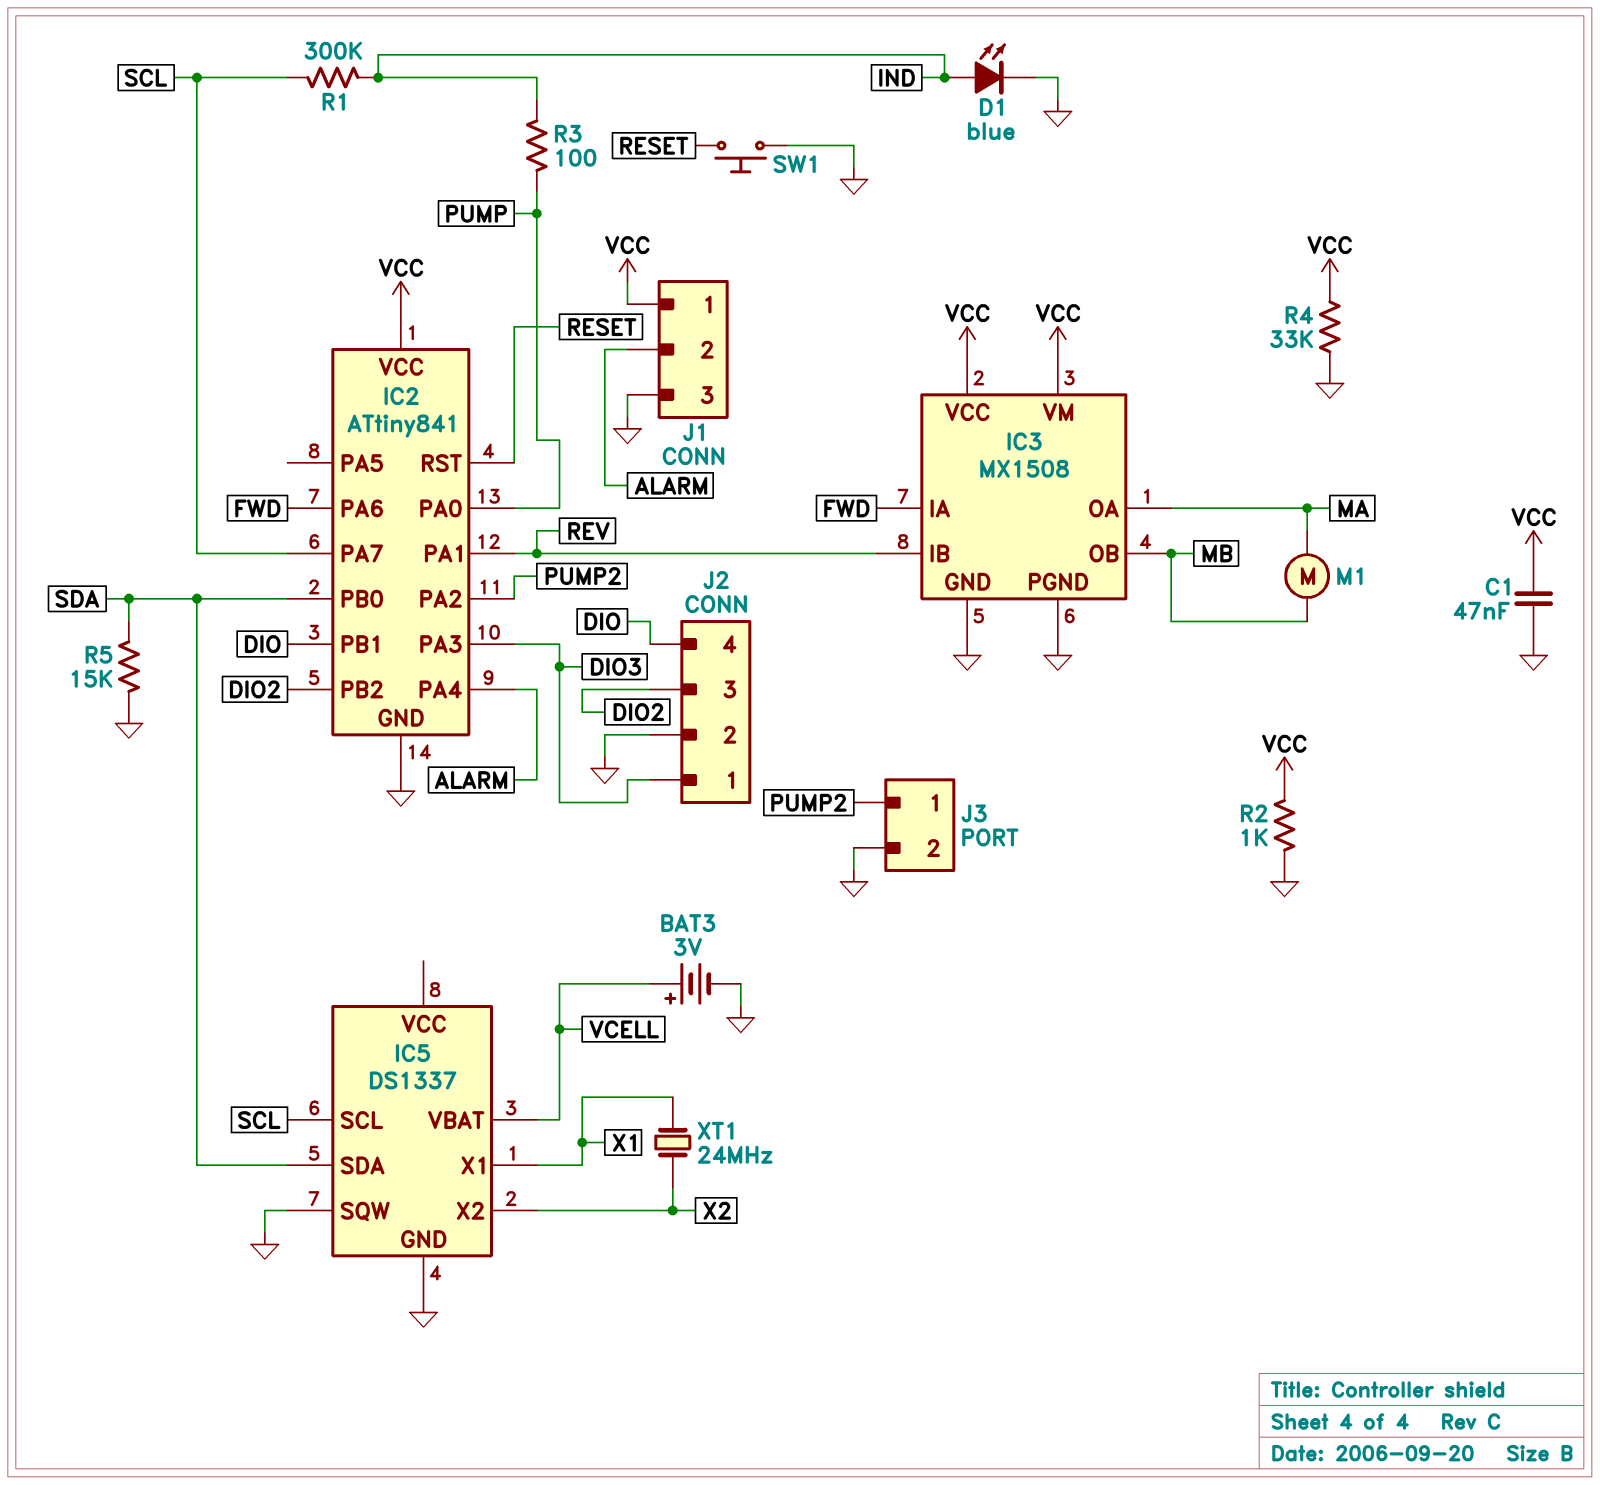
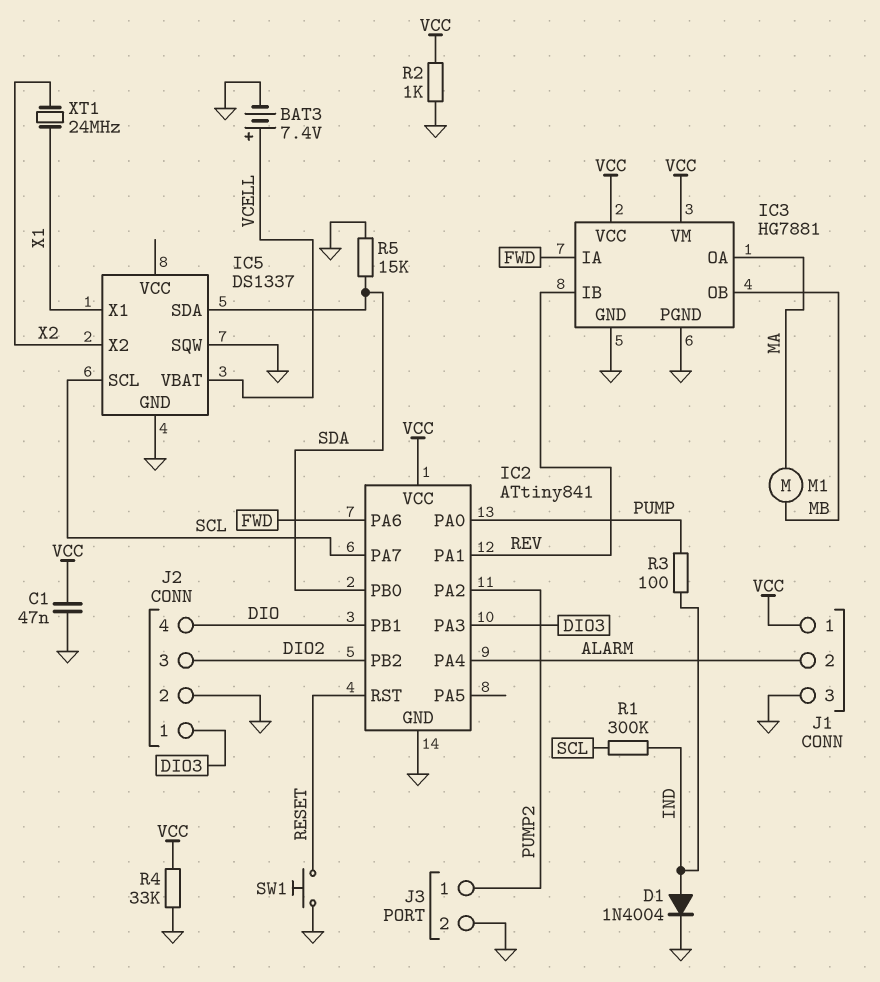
BAT3: 3V (plus VCELL, minus GND) -> 7.4V (plus VCELL, minus GND)
D1: LED blue (A IND, K GND) -> diode 1N4004 (A IND, K GND)
IC3: MX1508 -> HG7881

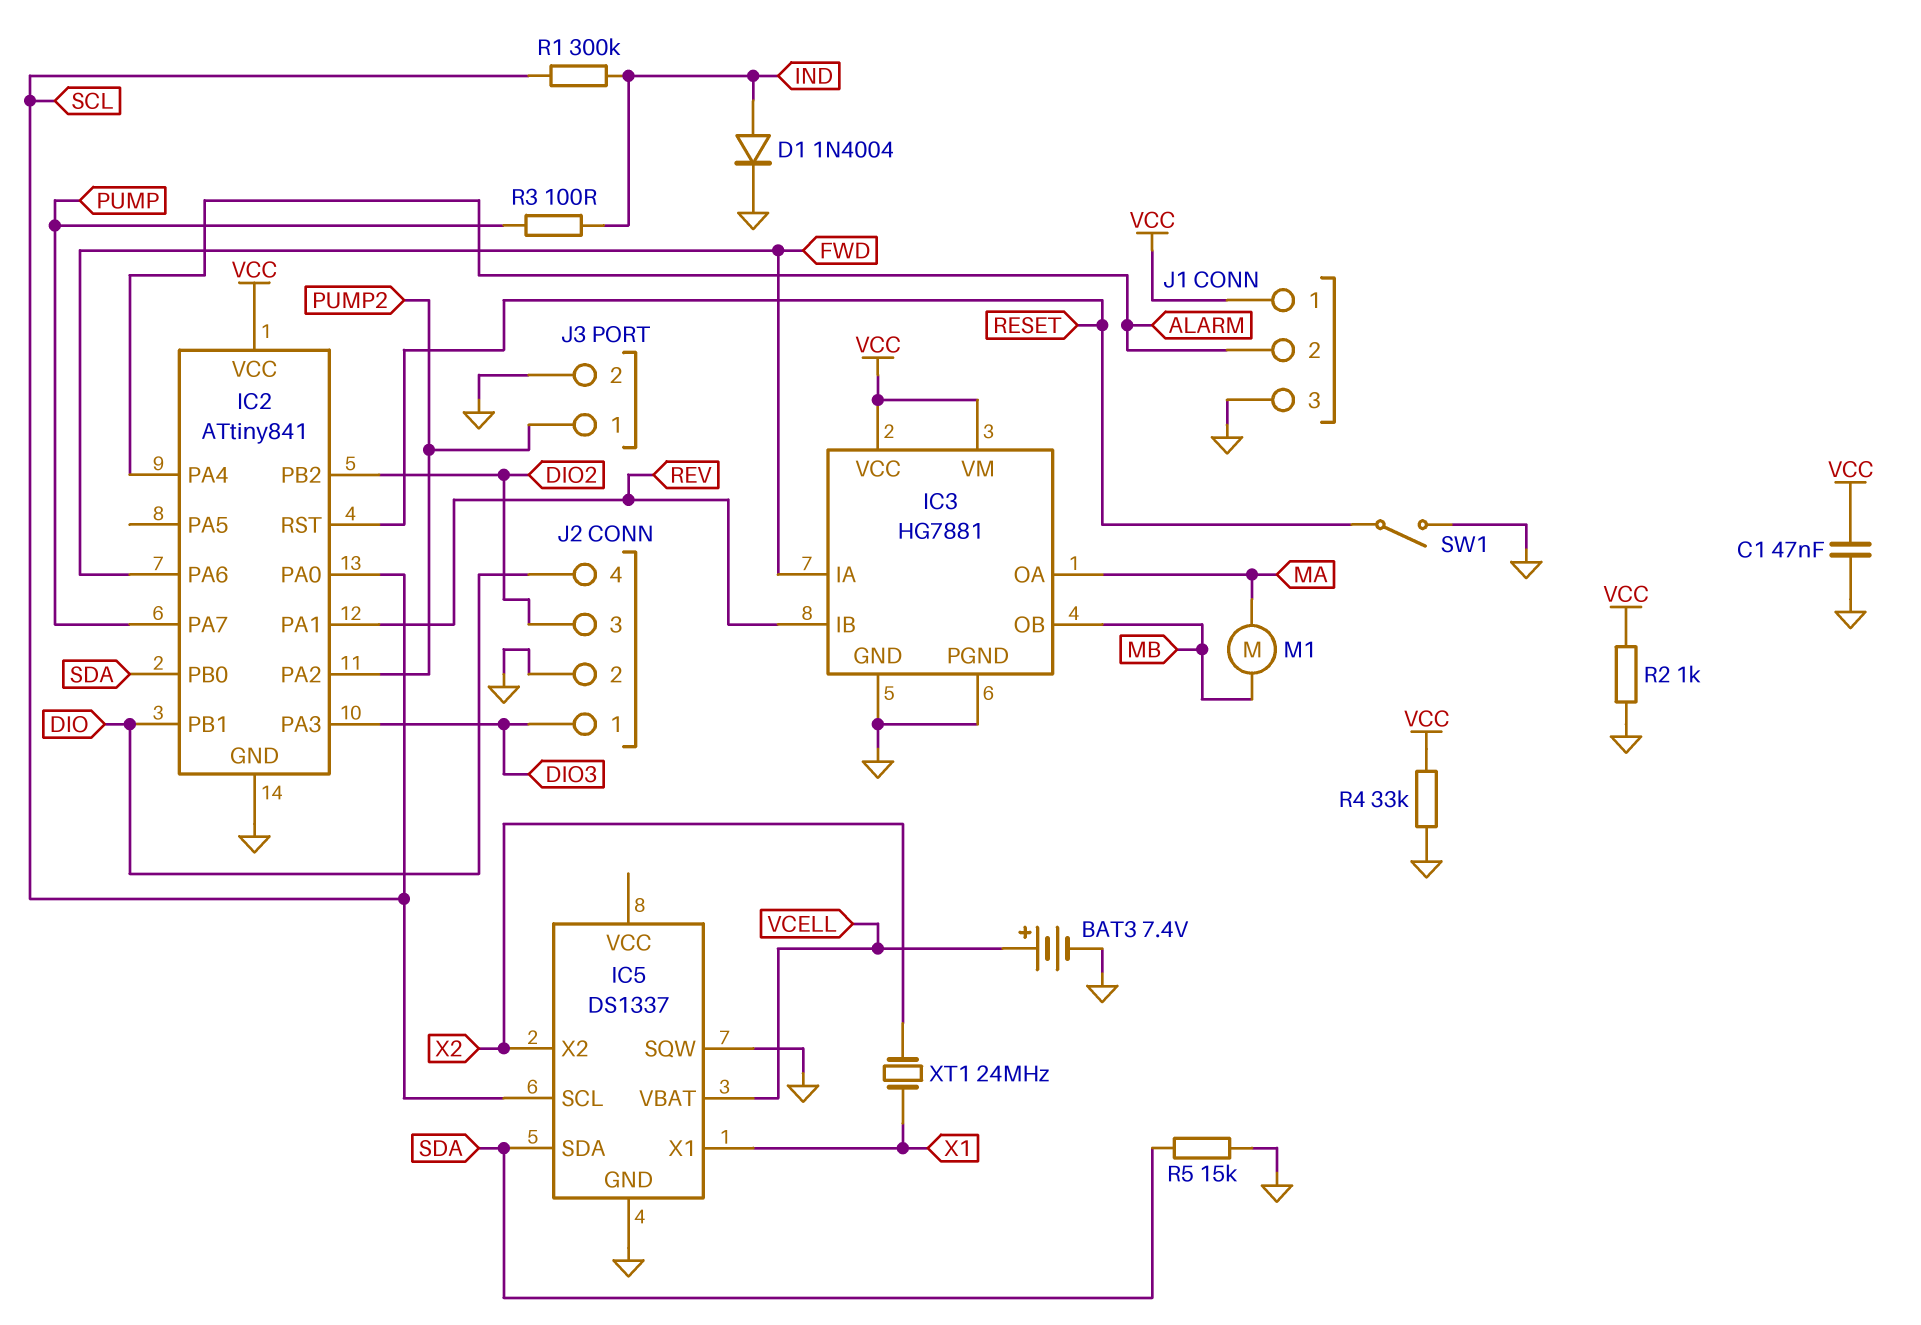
IC2 pin PA0: PUMP -> SCL
IC2 pin PA7: SCL -> PUMP
SW1: button (GND, RESET) -> switch (GND, RESET)

